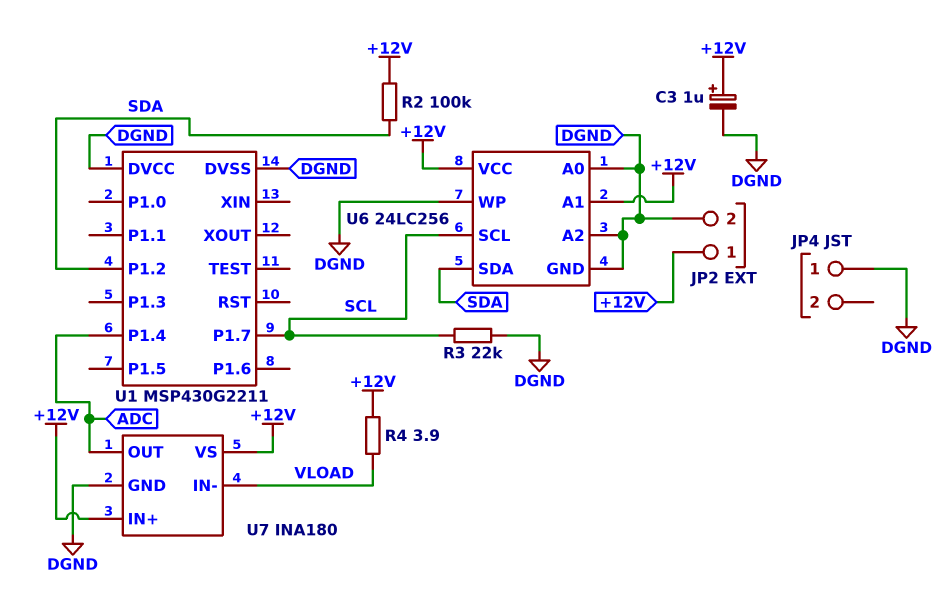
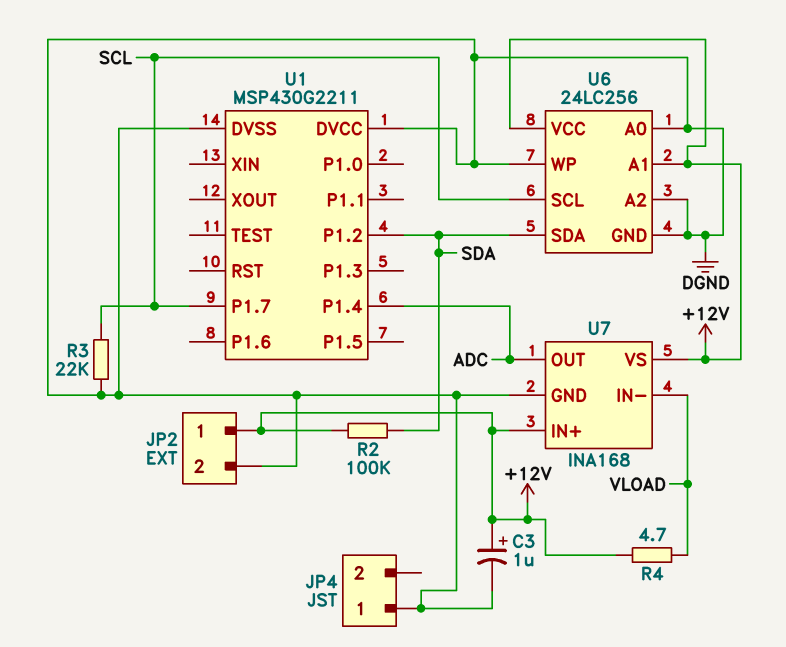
R4: 3.9 (+12V, VLOAD) -> 4.7 (+12V, VLOAD)
U7: INA180 -> INA168

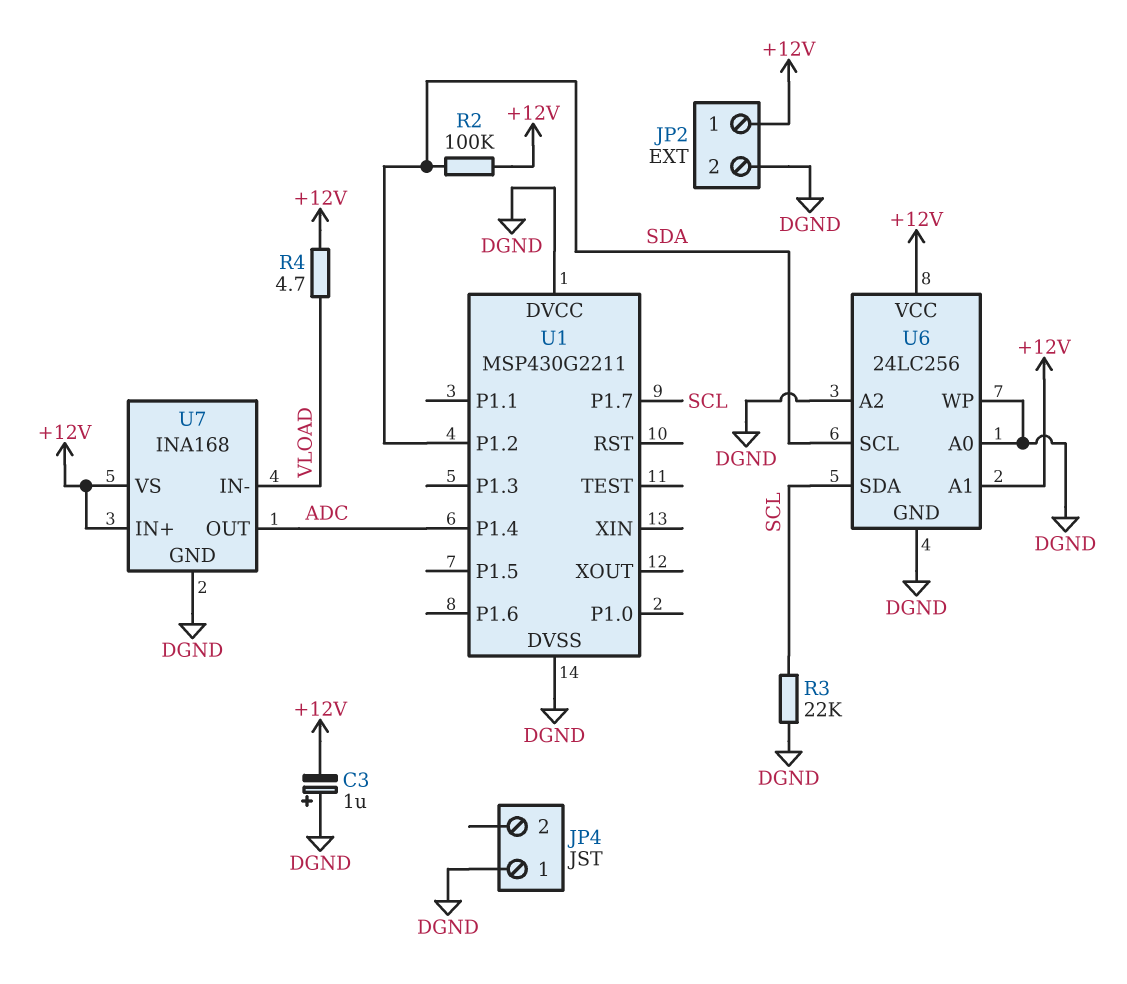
C3: 1uF (plus +12V, minus DGND) -> 1uF (plus DGND, minus +12V)
U6 pin SCL: SCL -> SDA
U6 pin SDA: SDA -> SCL

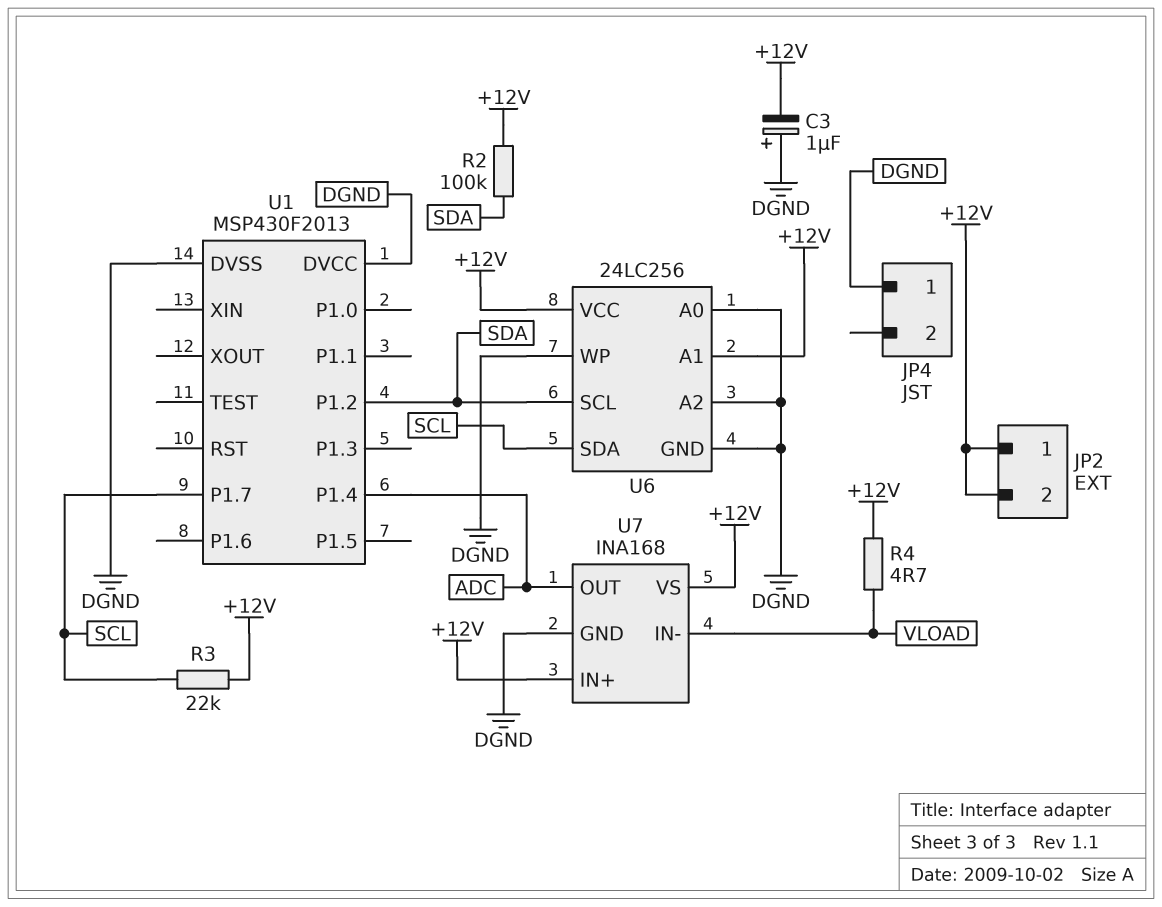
JP2 pin 2: DGND -> +12V
R3: 22k (DGND, SCL) -> 22k (+12V, SCL)
U1: MSP430G2211 -> MSP430F2013

